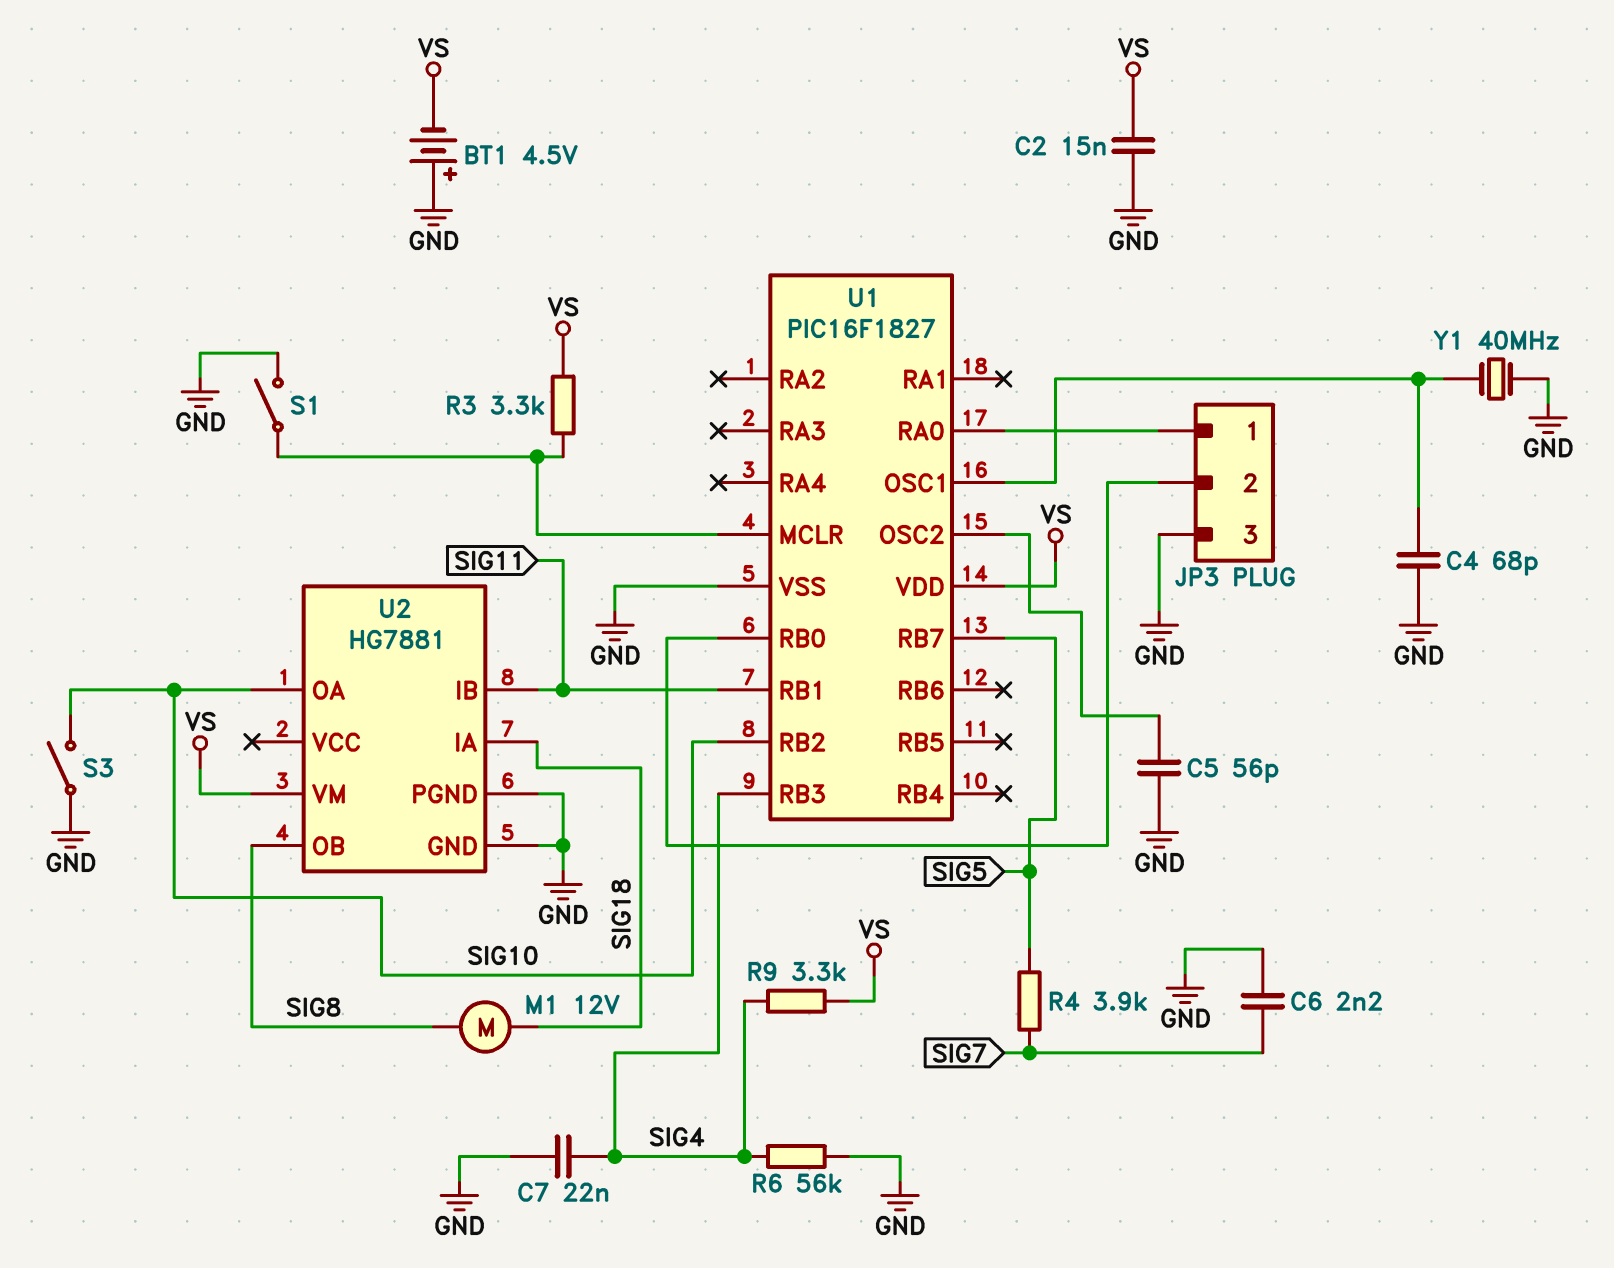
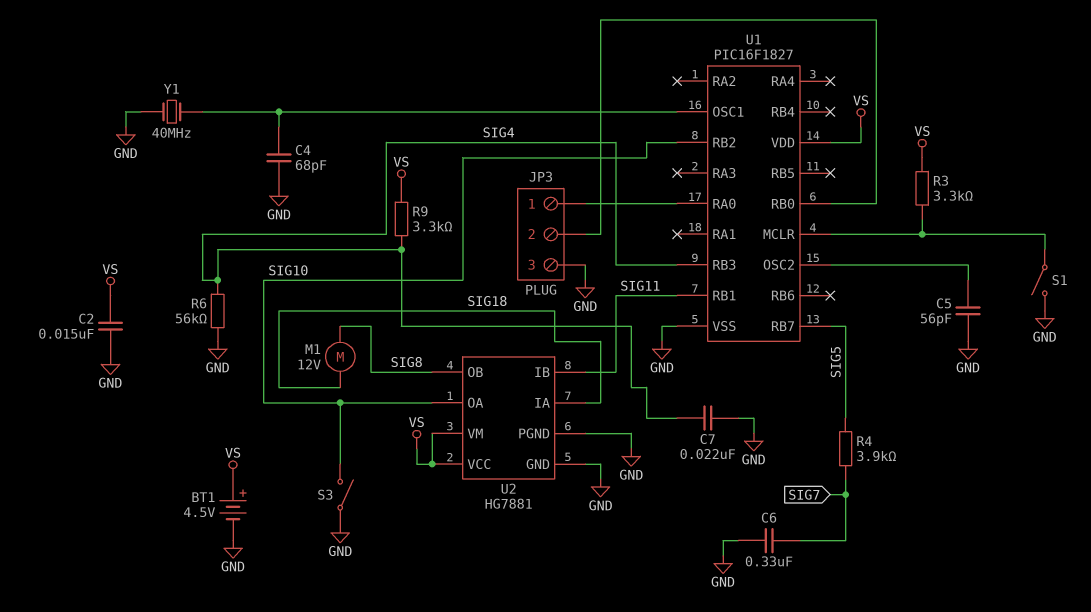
BT1: 4.5V (plus GND, minus VS) -> 4.5V (plus VS, minus GND)
C6: 2.2nF (GND, SIG7) -> 330nF (GND, SIG7)
U2 pin VCC: none -> VS

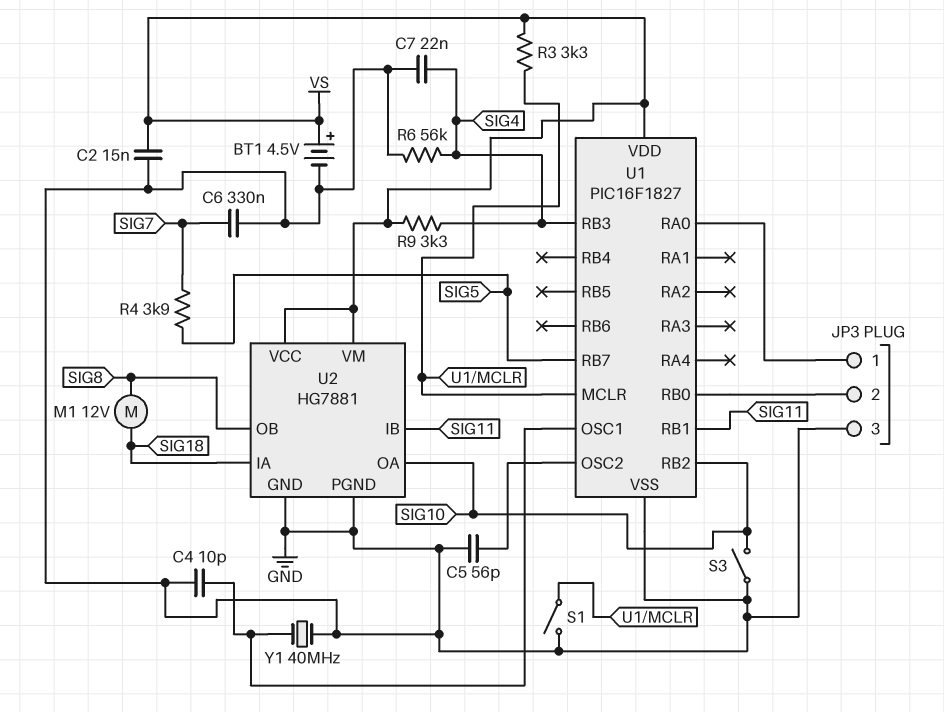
C4: 68pF (GND, U1/OSC1) -> 10pF (GND, U1/OSC1)

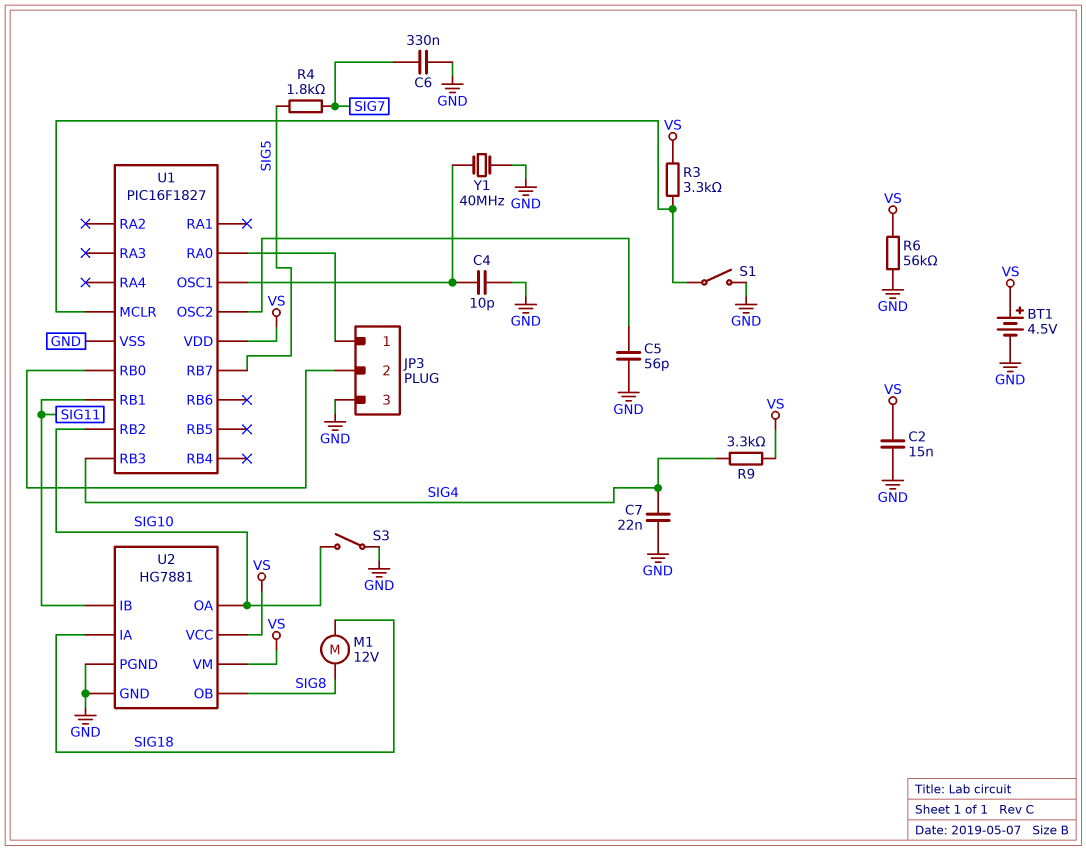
R4: 3.9k (SIG5, SIG7) -> 1.8k (SIG5, SIG7)
R6: 56k (GND, SIG4) -> 56k (GND, VS)

